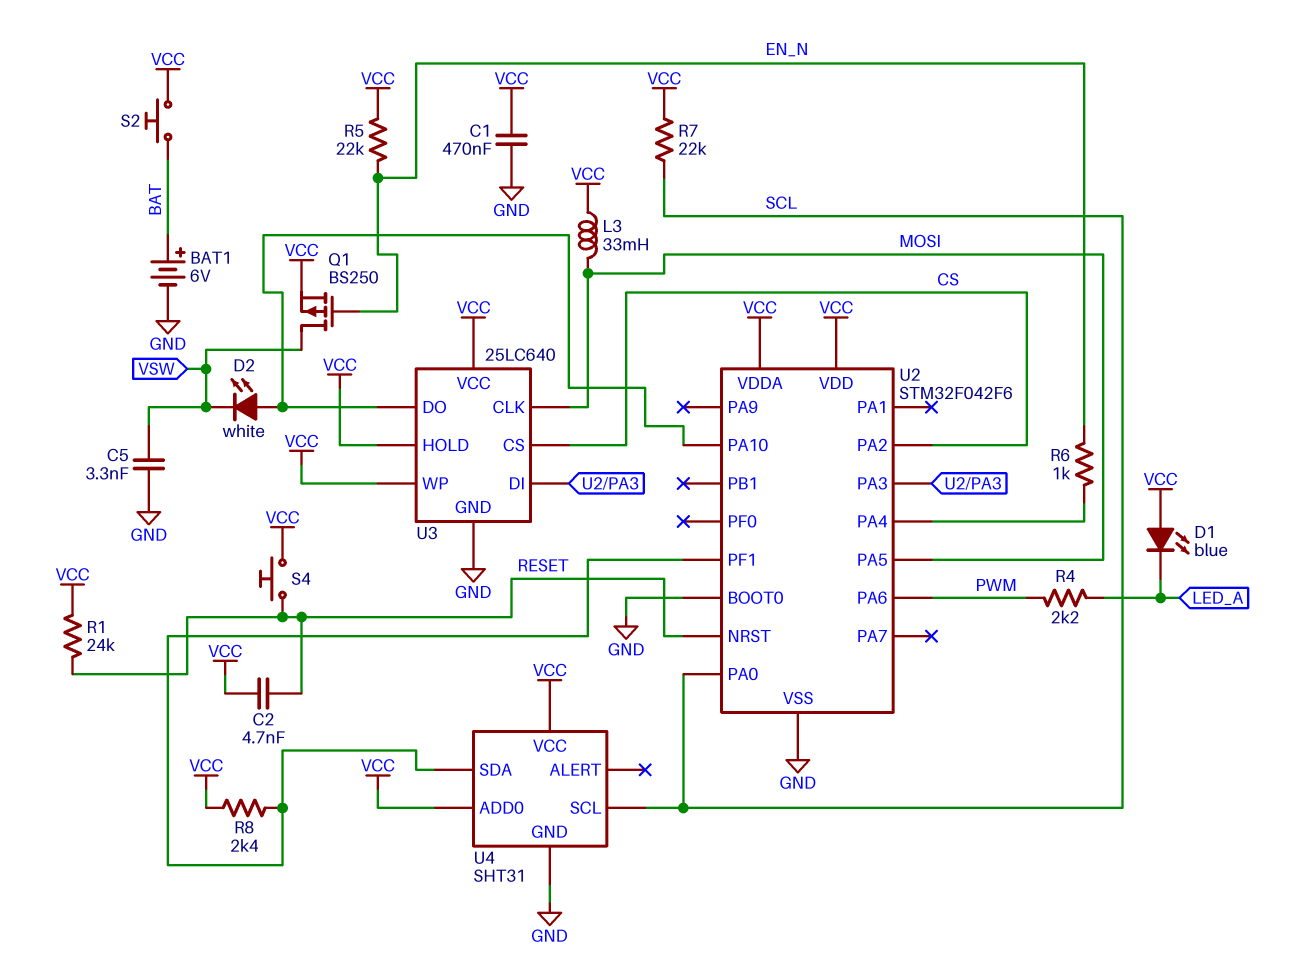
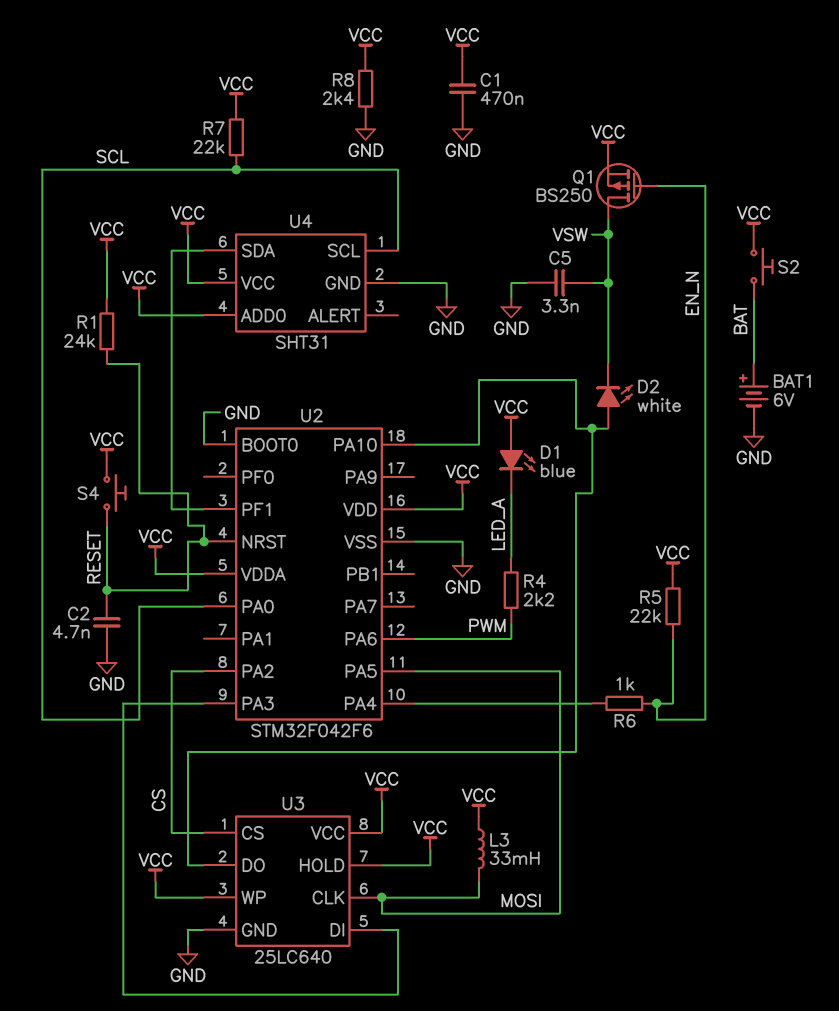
C2: 4.7nF (RESET, VCC) -> 4.7nF (GND, RESET)
R8: 2.4k (U2/PF1, VCC) -> 2.4k (GND, VCC)

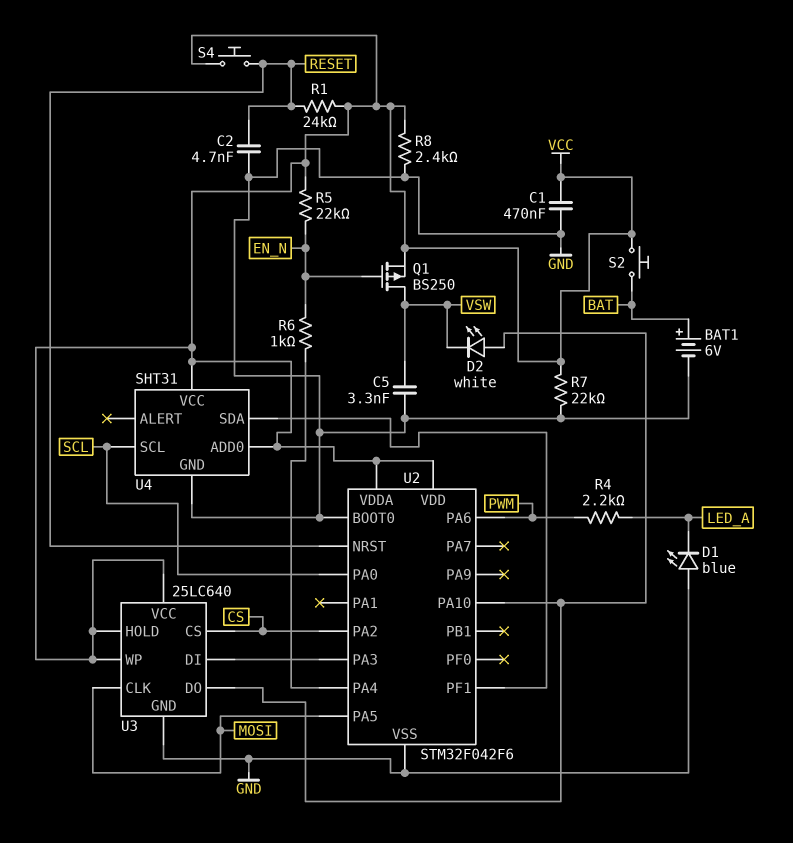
D1: LED blue (A VCC, K LED_A) -> LED blue (A GND, K LED_A)
L3: 33mH (MOSI, VCC) -> none
R7: 22k (SCL, VCC) -> 22k (GND, VCC)

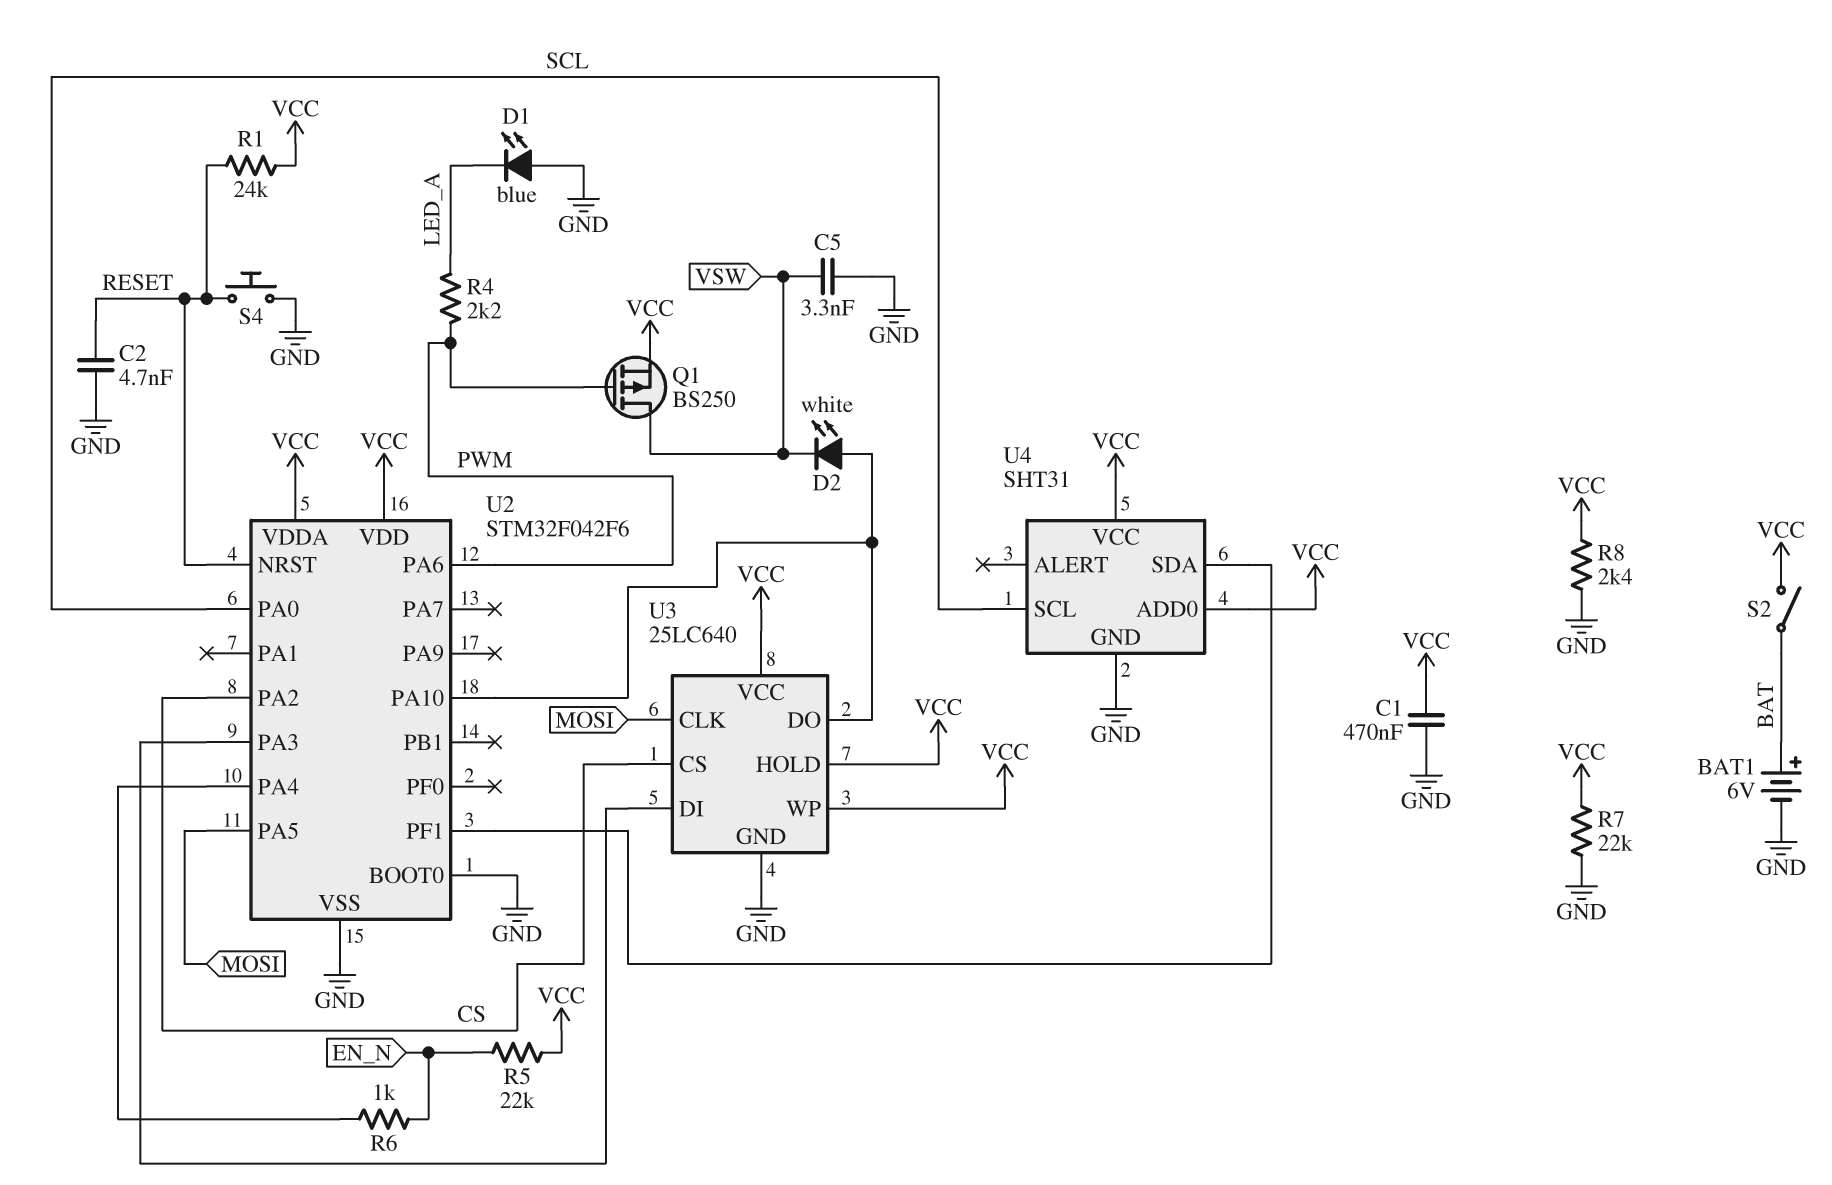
Q1: PMOS BS250 (G EN_N, D VSW, S VCC) -> PMOS BS250 (G PWM, D VSW, S VCC)
S2: button (BAT, VCC) -> switch (BAT, VCC)
S4: button (RESET, VCC) -> button (GND, RESET)

